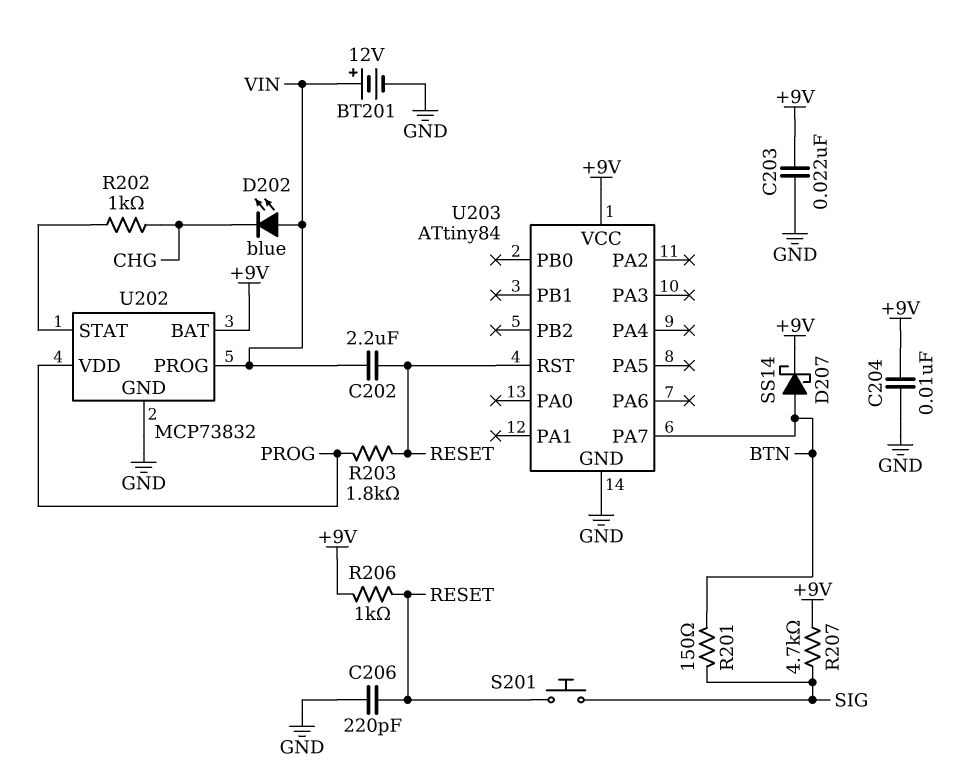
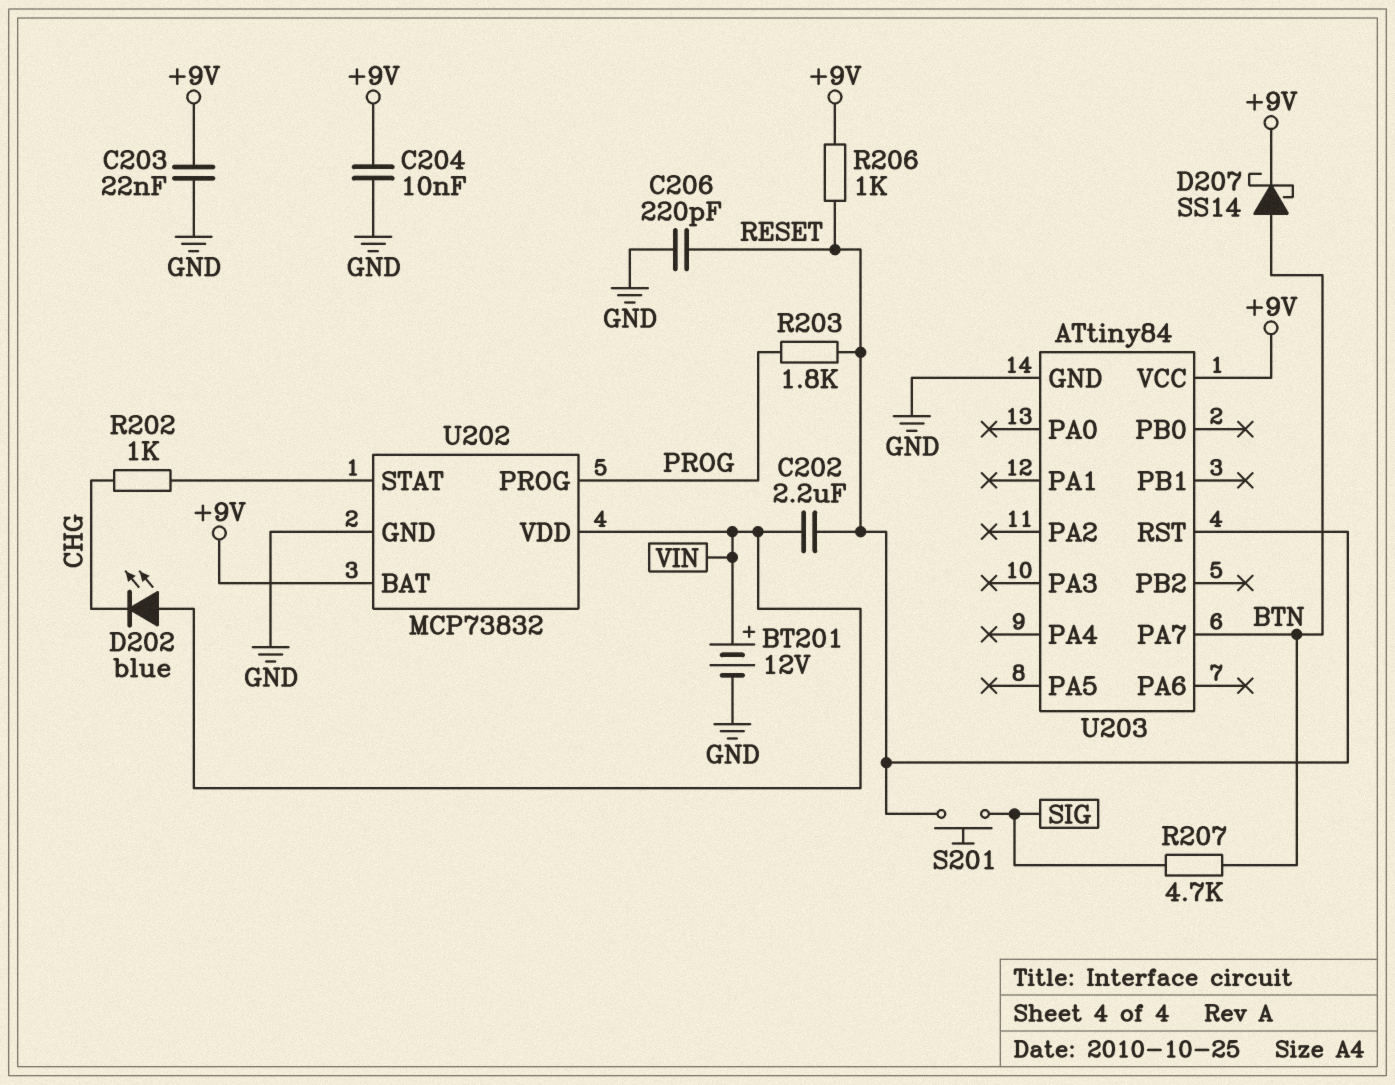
R201: 150 (BTN, SIG) -> none
R207: 4.7k (+9V, SIG) -> 4.7k (BTN, SIG)
U202 pin PROG: VIN -> PROG
U202 pin VDD: PROG -> VIN

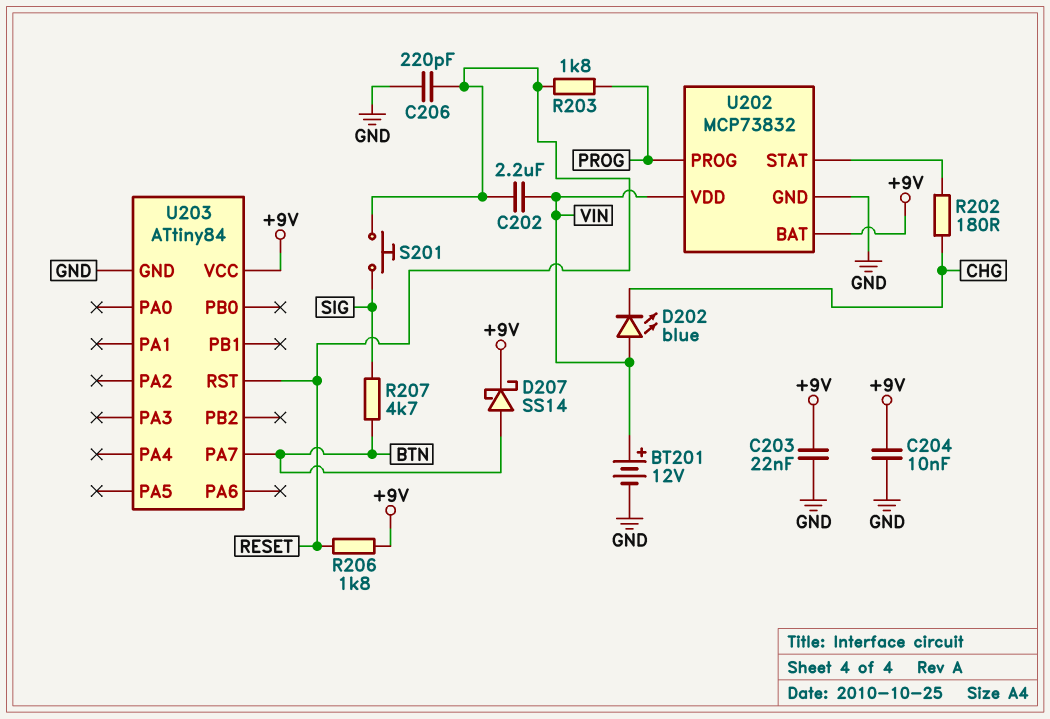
R202: 1k (CHG, U202/STAT) -> 180 (CHG, U202/STAT)
R206: 1k (+9V, RESET) -> 1.8k (+9V, RESET)

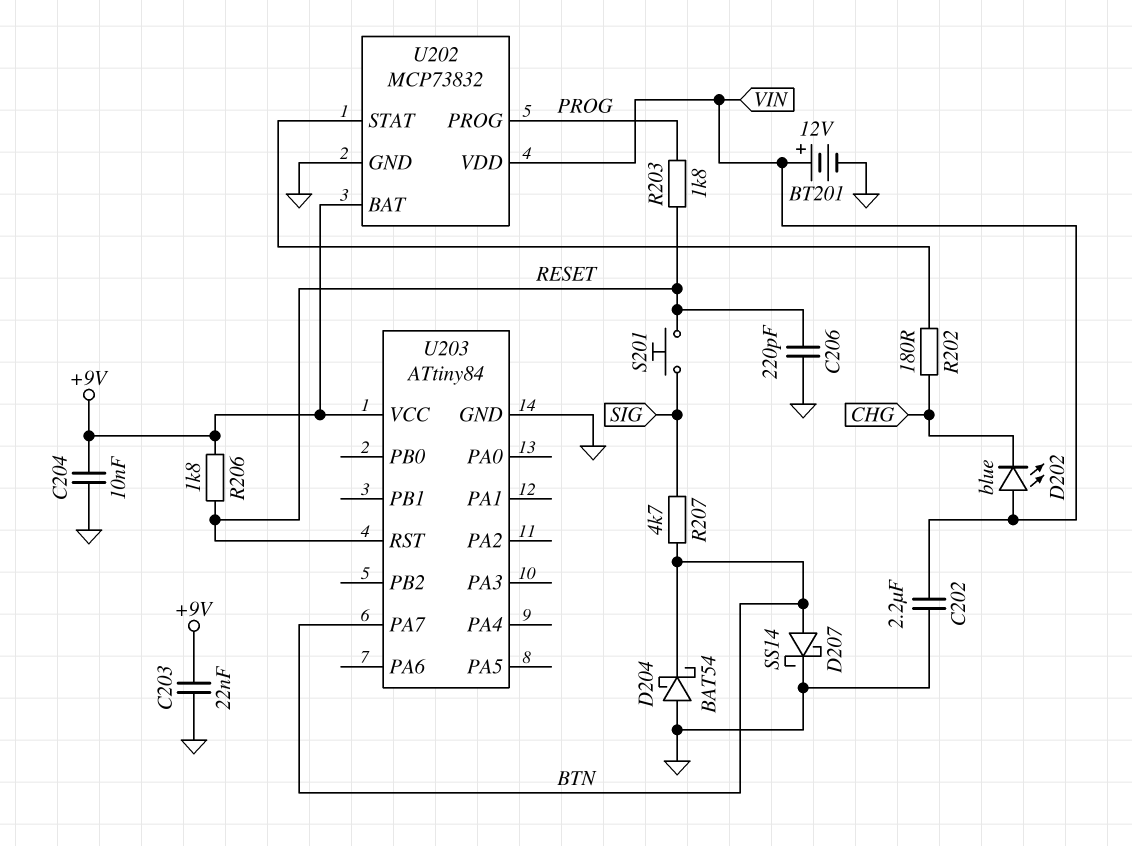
C202: 2.2uF (RESET, VIN) -> 2.2uF (GND, VIN)
D204: none -> schottky BAT54 (A GND, K BTN)
D207: schottky SS14 (A BTN, K +9V) -> schottky SS14 (A BTN, K GND)

